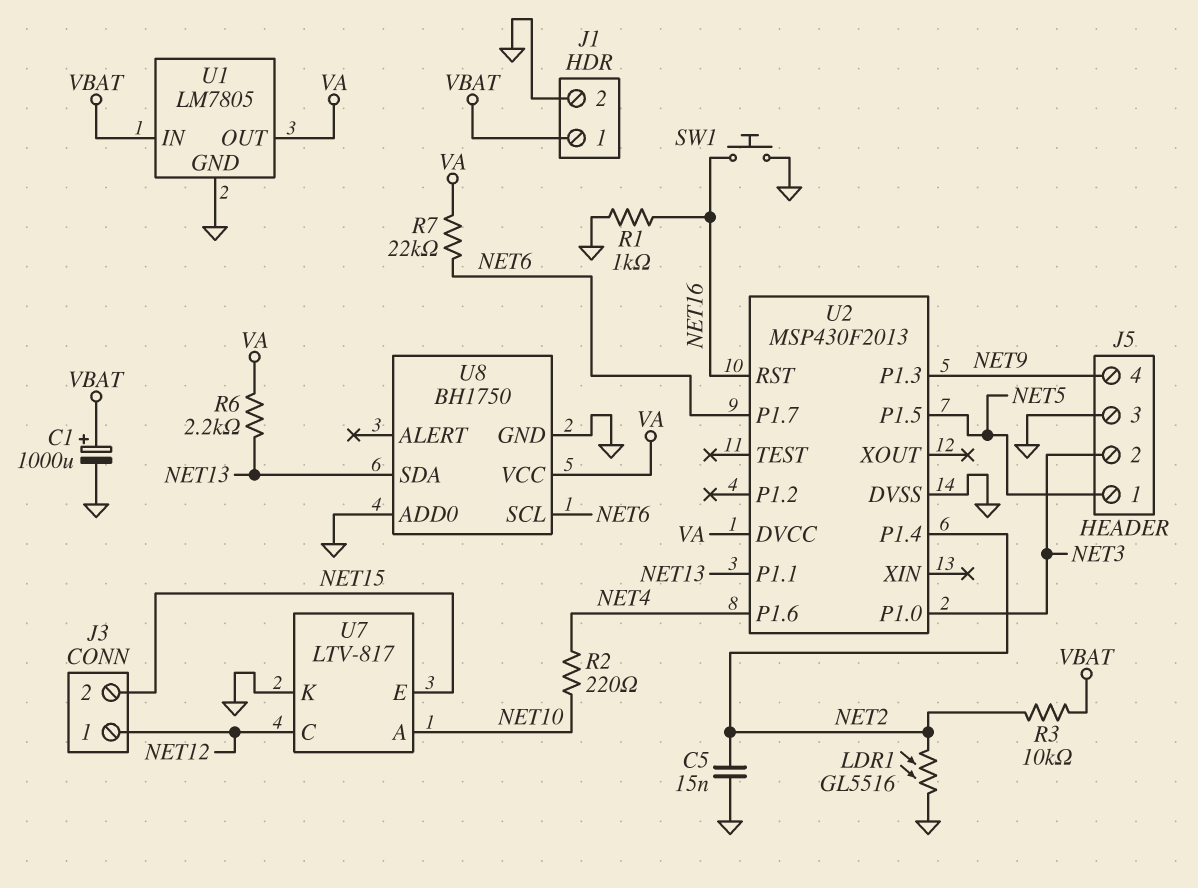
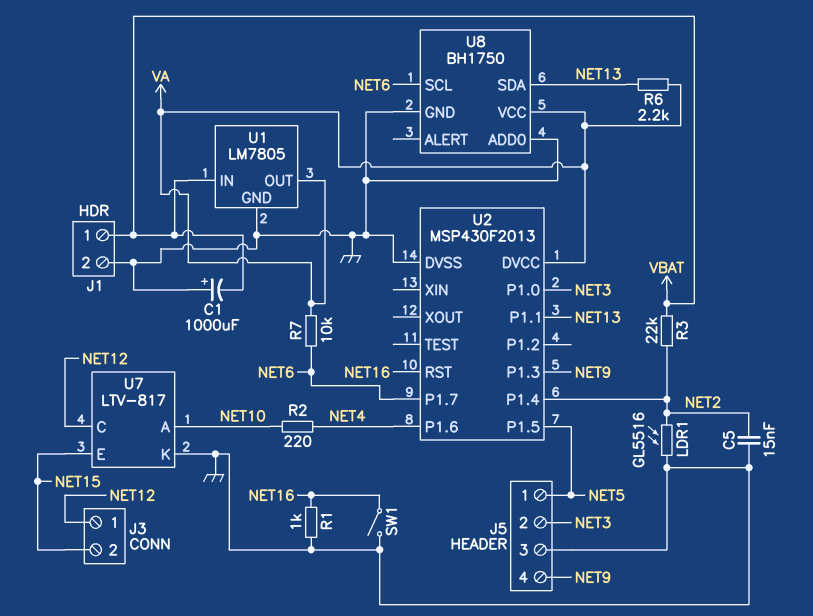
C1: 1000uF (plus VBAT, minus GND) -> 1000uF (plus GND, minus VBAT)
R3: 10k (NET2, VBAT) -> 22k (NET2, VBAT)
R7: 22k (NET6, VA) -> 10k (NET6, VA)
SW1: button (GND, NET16) -> switch (GND, NET16)

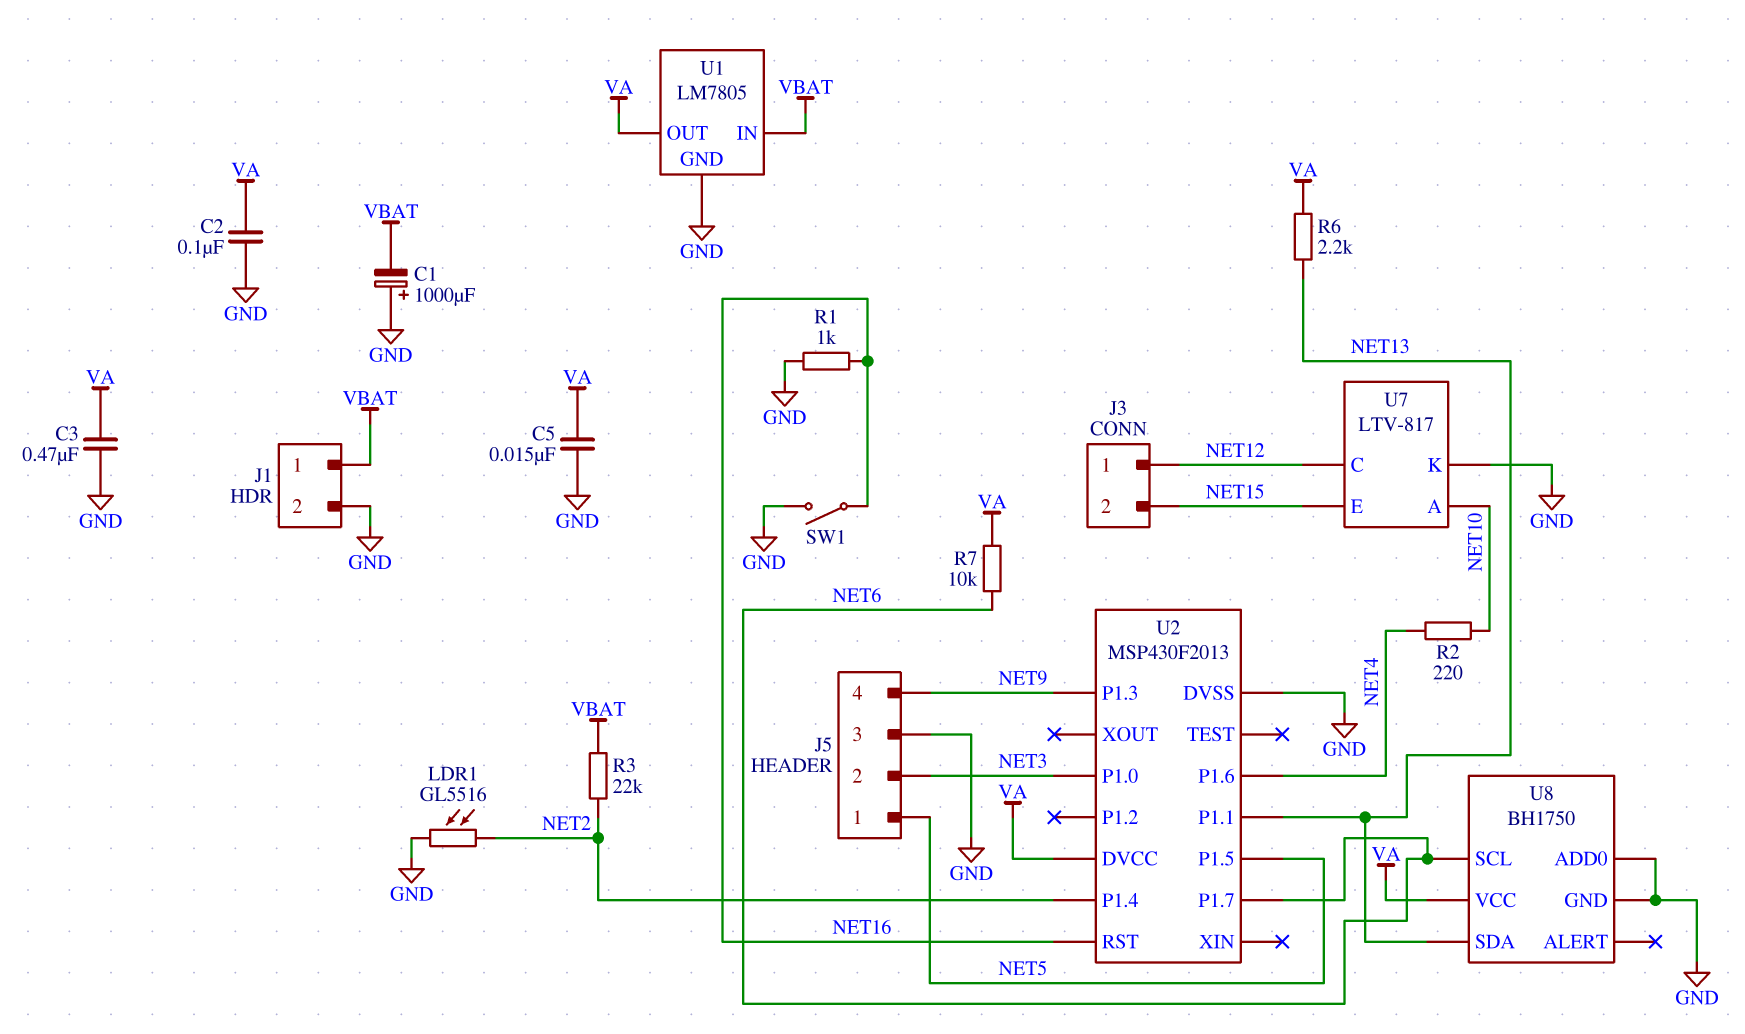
C2: none -> 100nF (GND, VA)
C3: none -> 470nF (GND, VA)
C5: 15nF (GND, NET2) -> 15nF (GND, VA)

